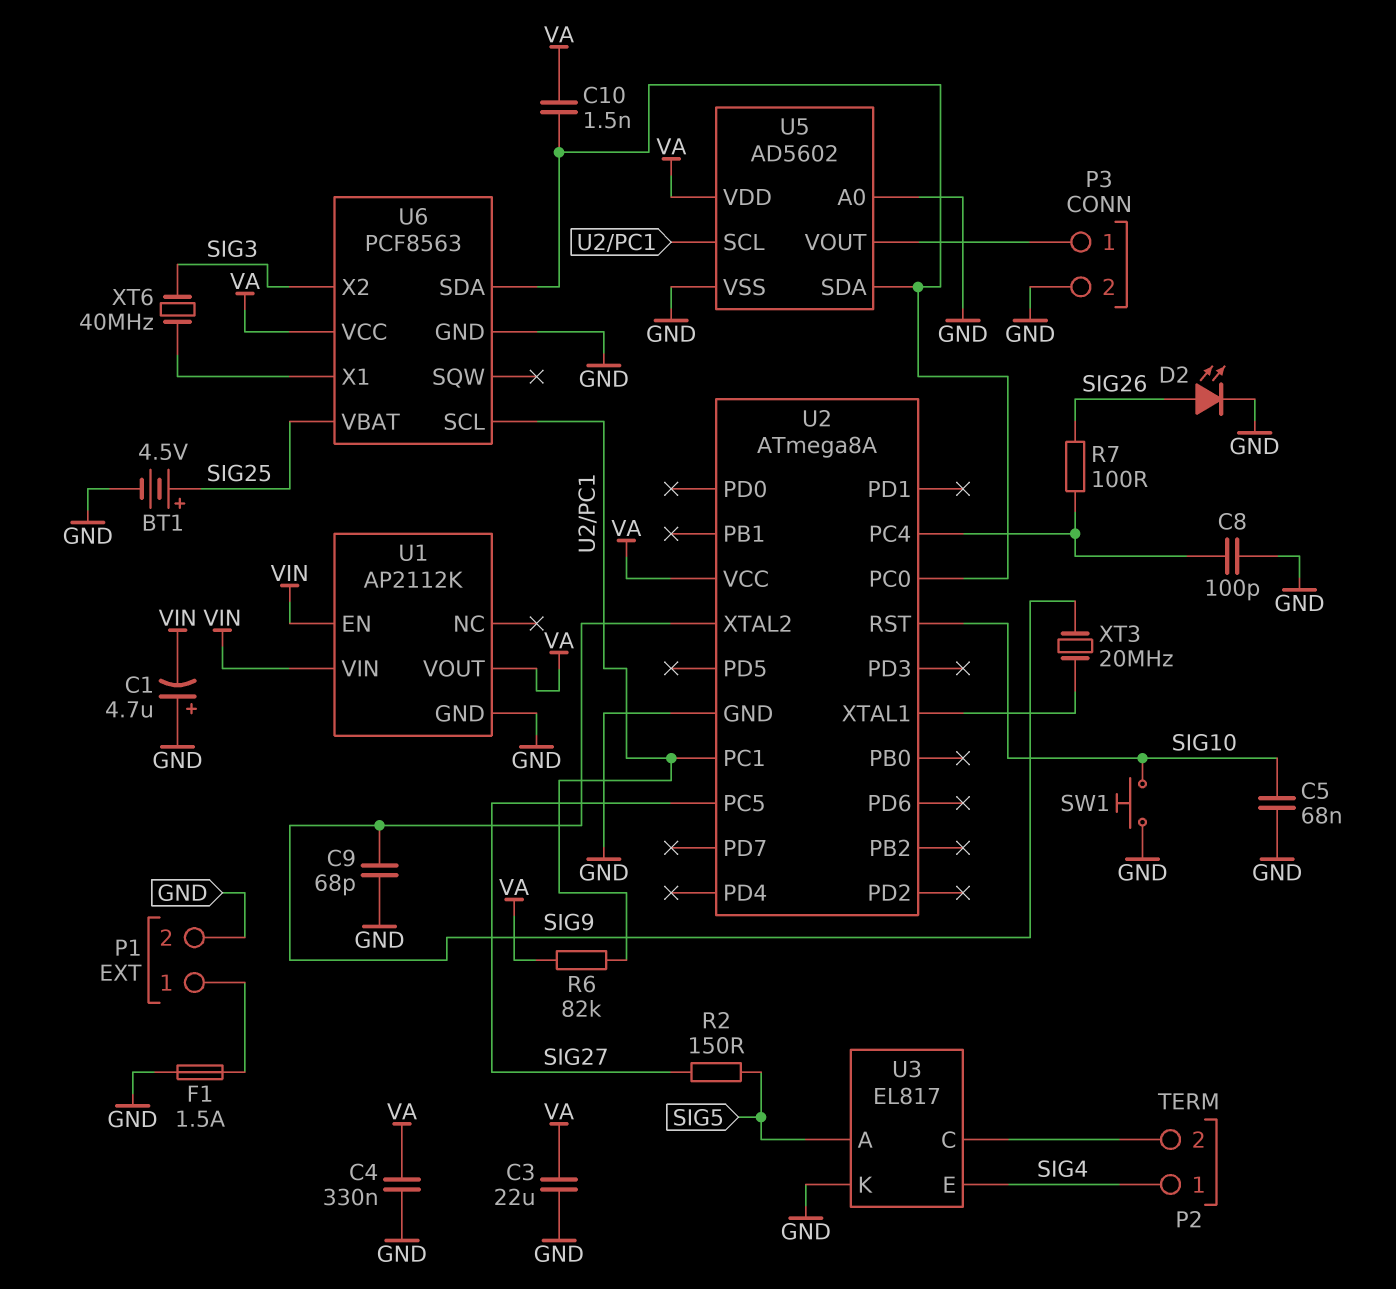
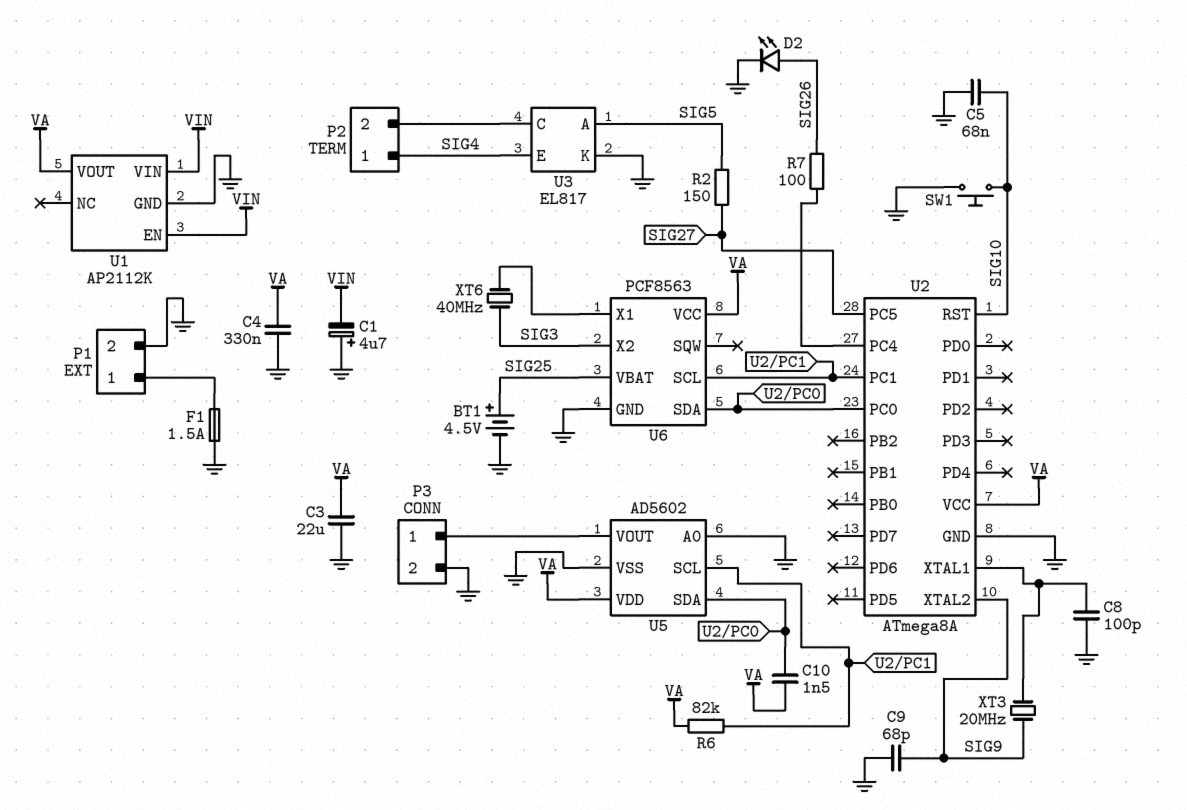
C8: 100pF (GND, U2/PC4) -> 100pF (GND, U2/XTAL1)

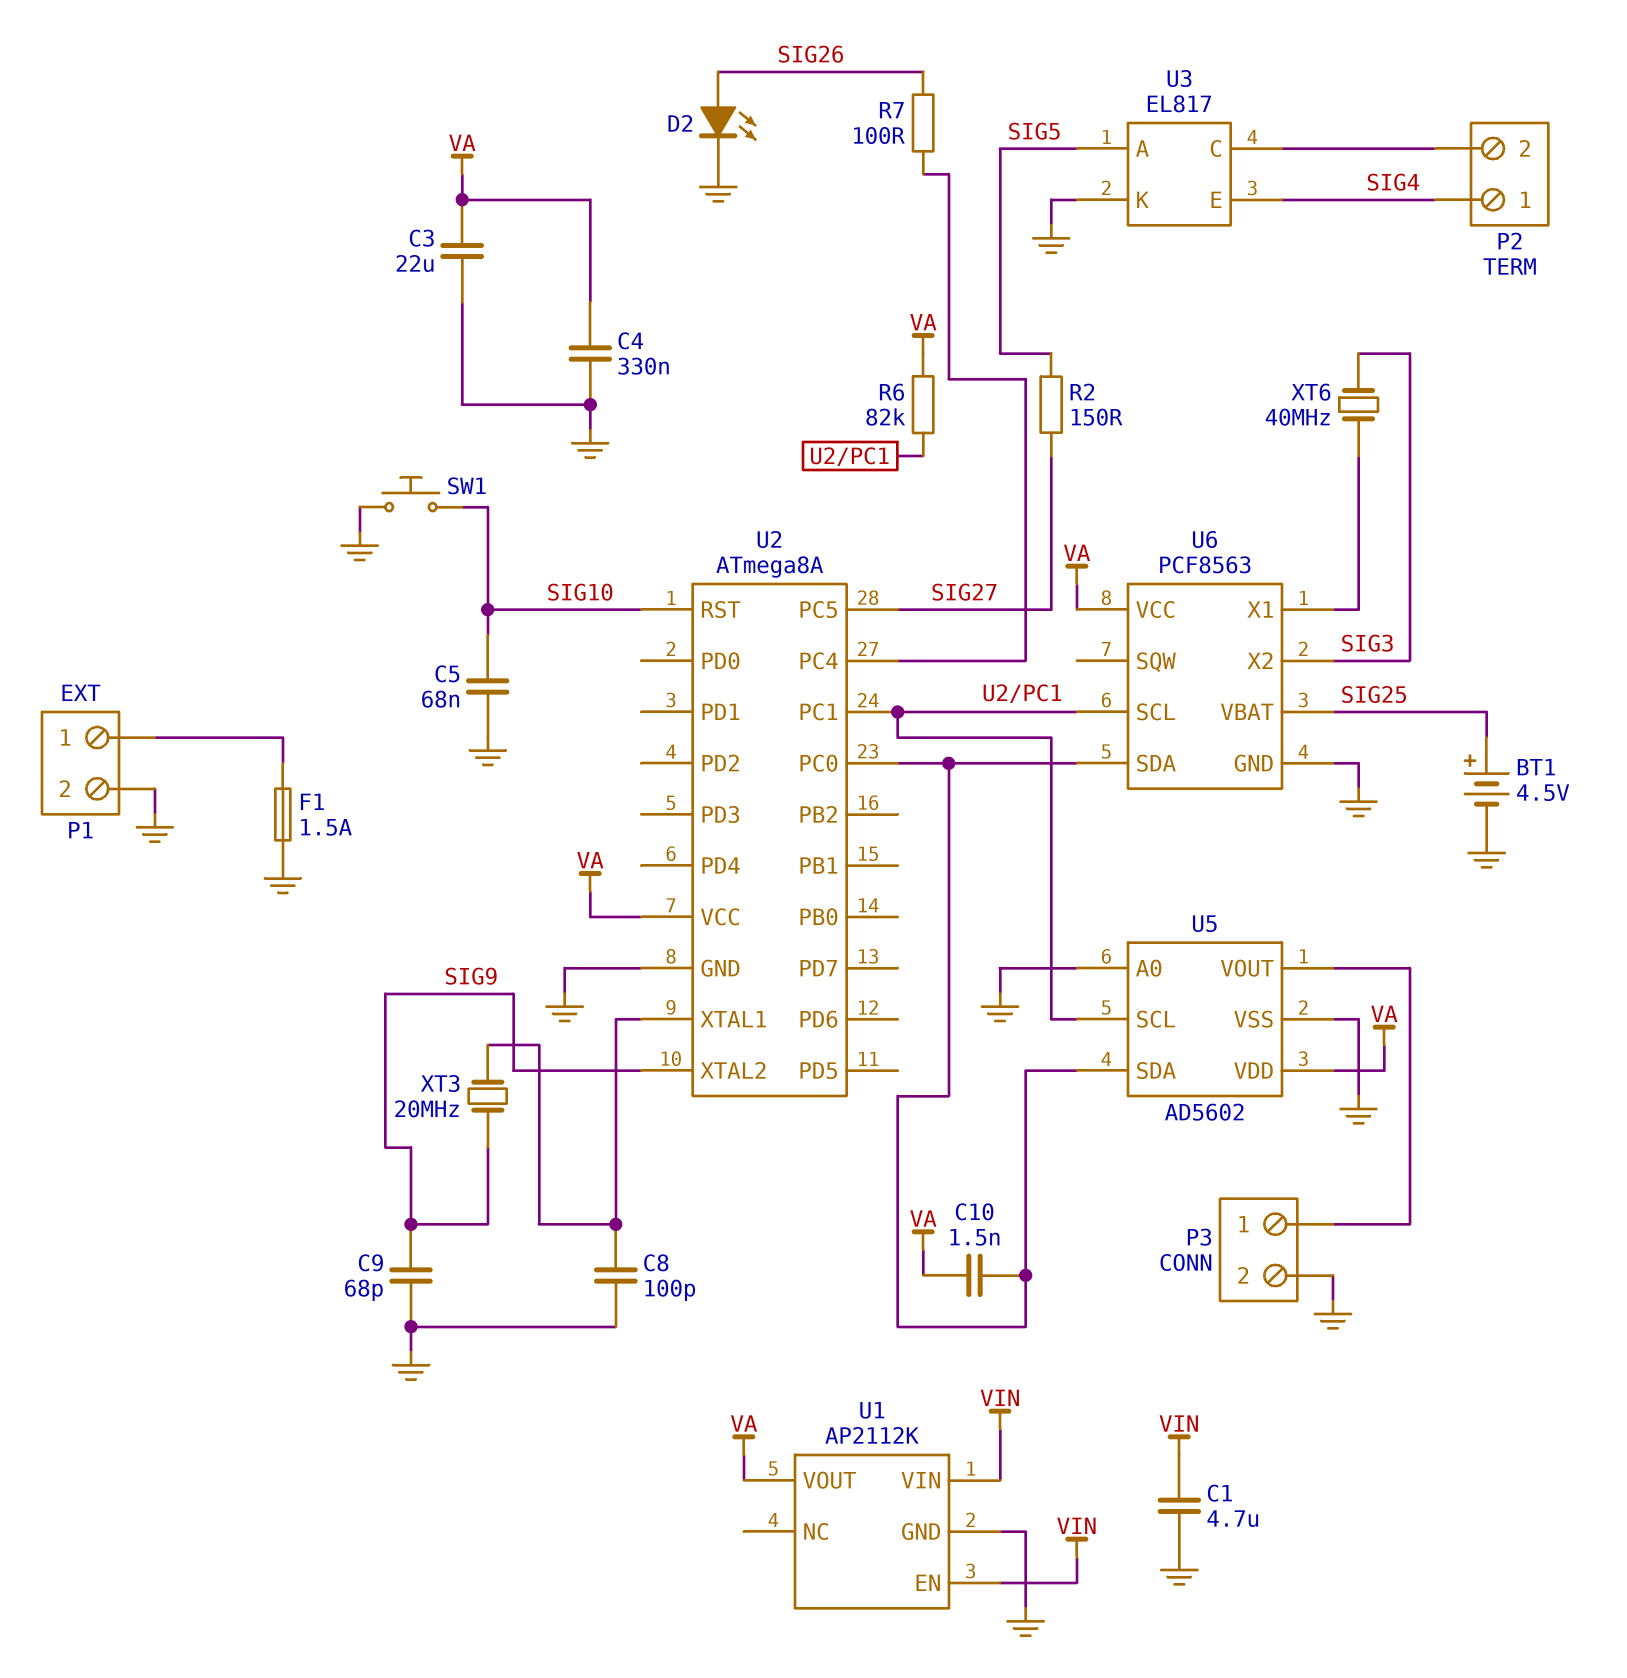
C1: 4.7uF (plus GND, minus VIN) -> 4.7uF (GND, VIN)

